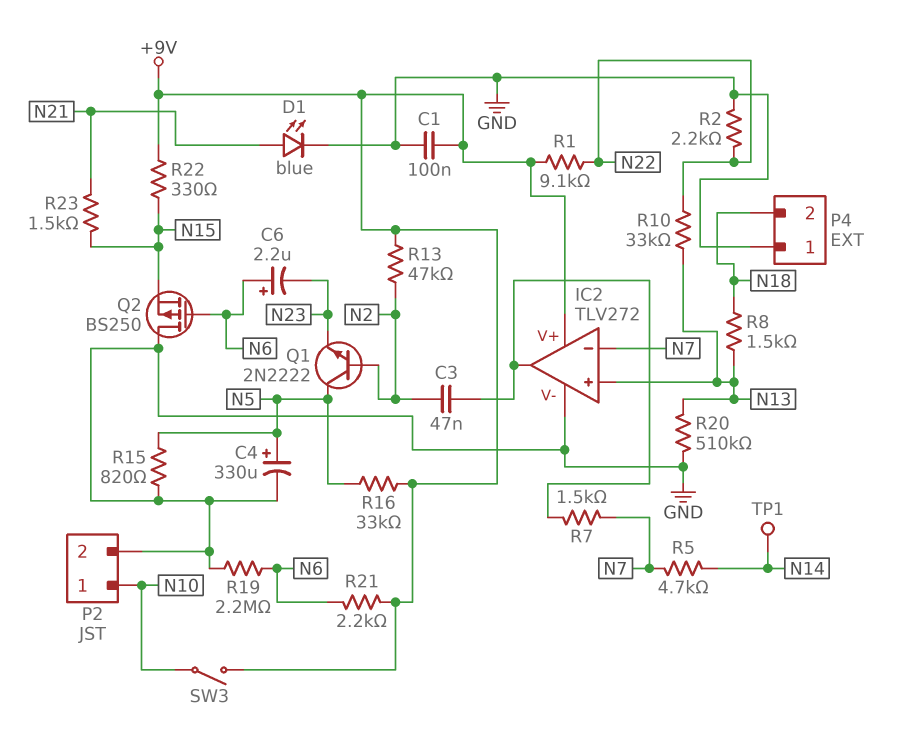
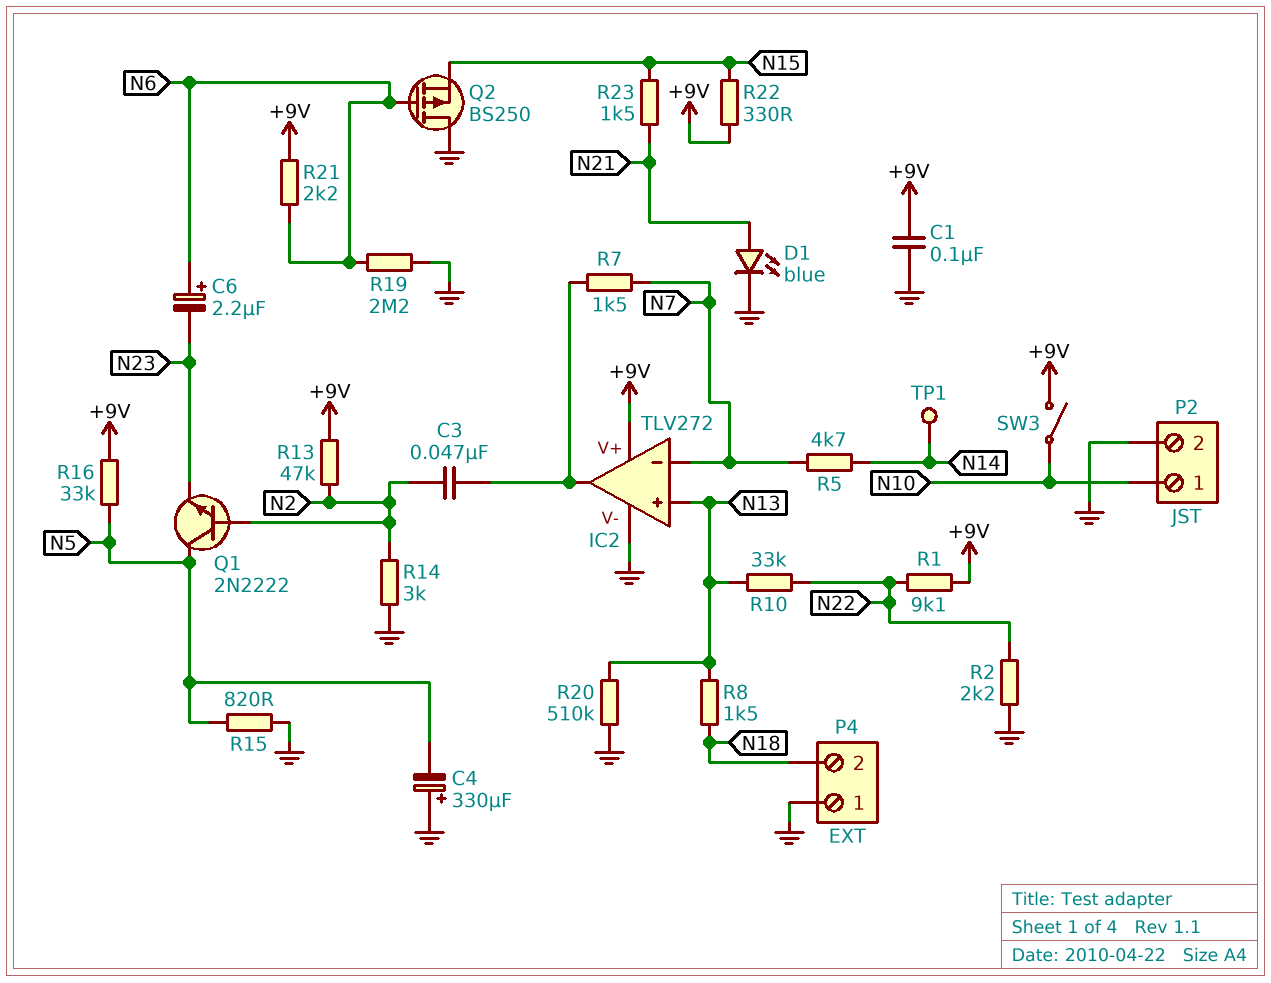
C4: 330uF (plus N5, minus GND) -> 330uF (plus GND, minus N5)
R14: none -> 3k (GND, N2)

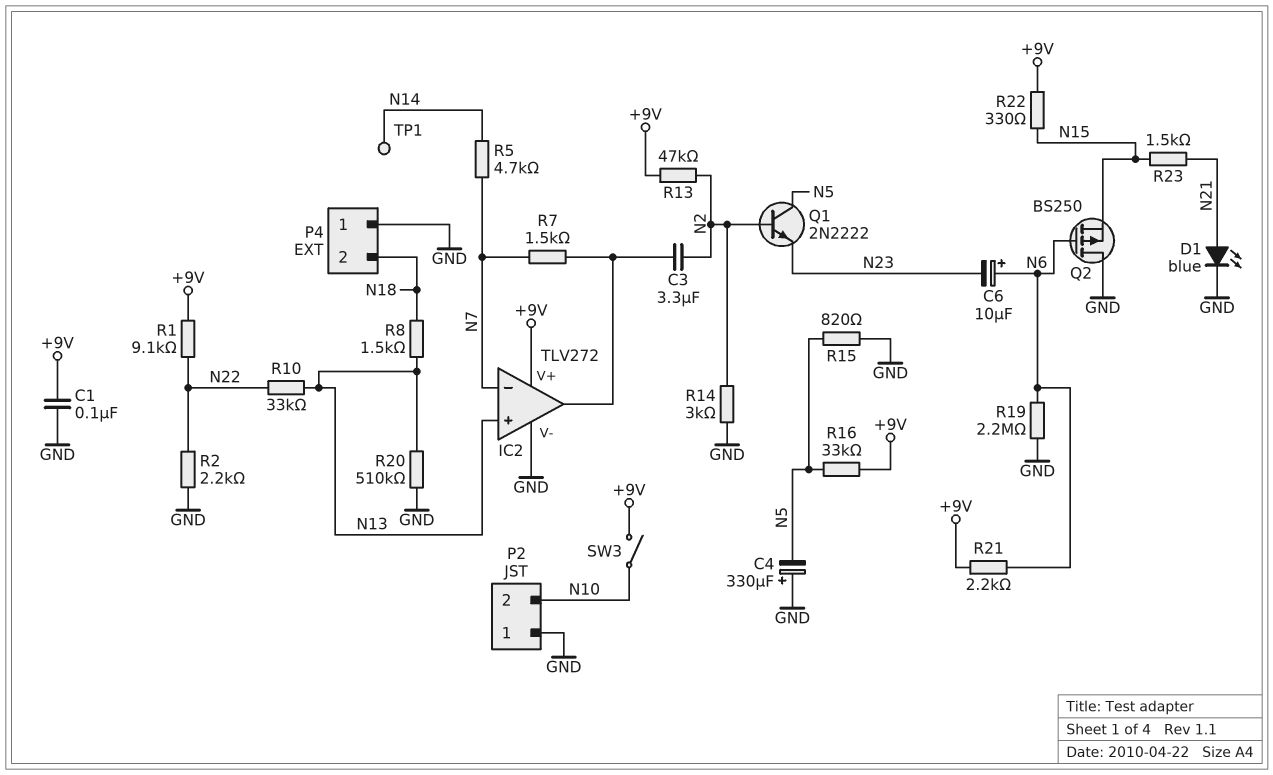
C3: 47nF (IC2/out, N2) -> 3.3uF (IC2/out, N2)
C6: 2.2uF (plus N6, minus N23) -> 10uF (plus N6, minus N23)
P2 pin 1: N10 -> GND
P2 pin 2: GND -> N10

